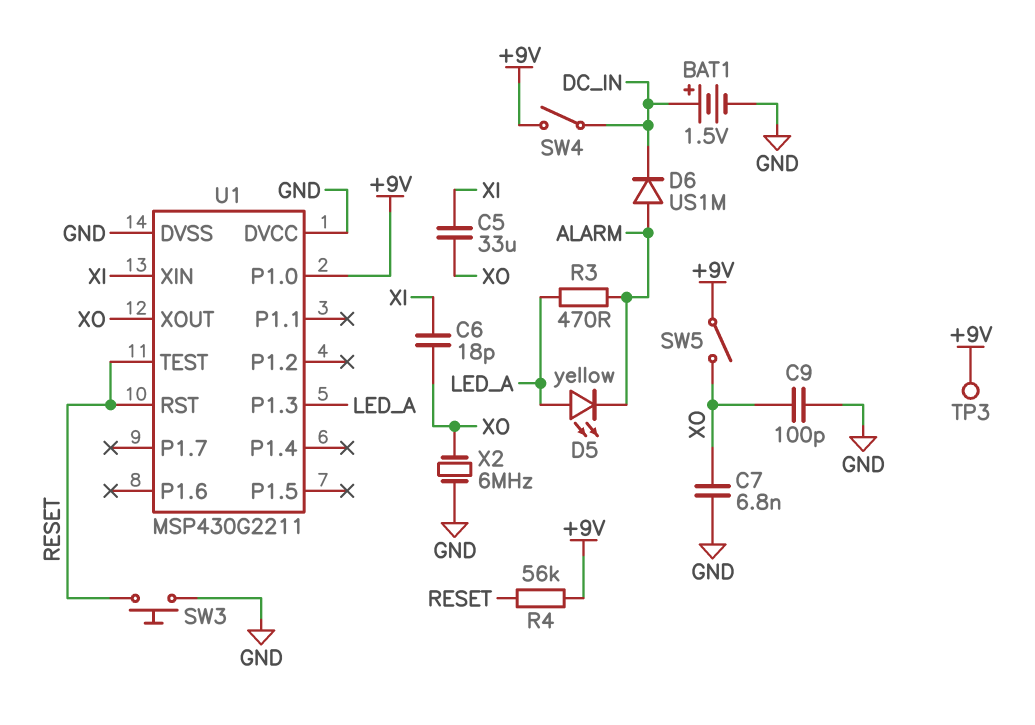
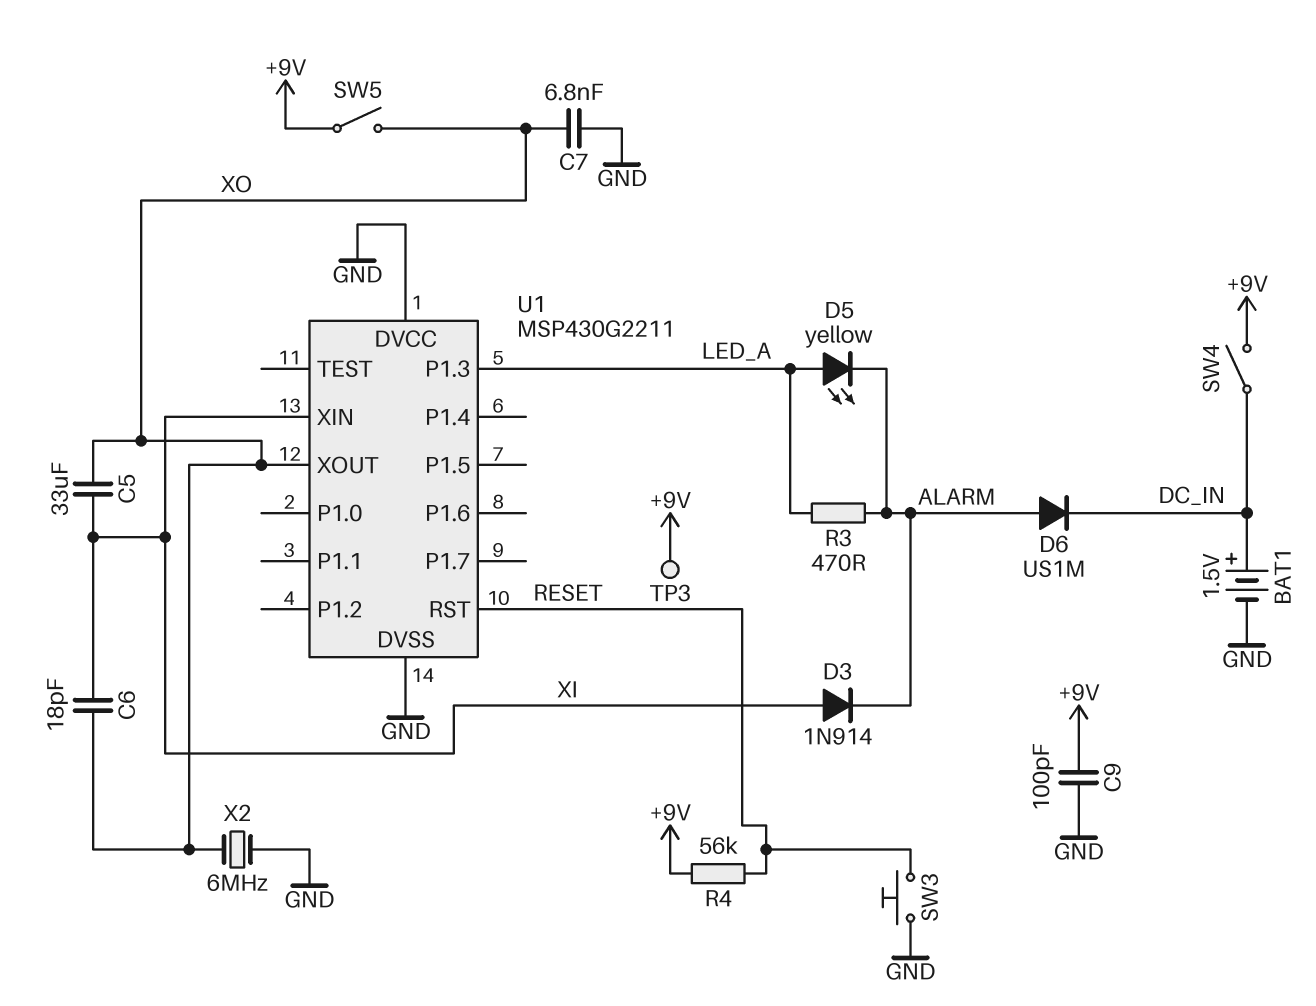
C9: 100pF (GND, XO) -> 100pF (+9V, GND)
D3: none -> diode 1N914 (A XI, K ALARM)
U1 pin P1.0: +9V -> none
U1 pin TEST: RESET -> none

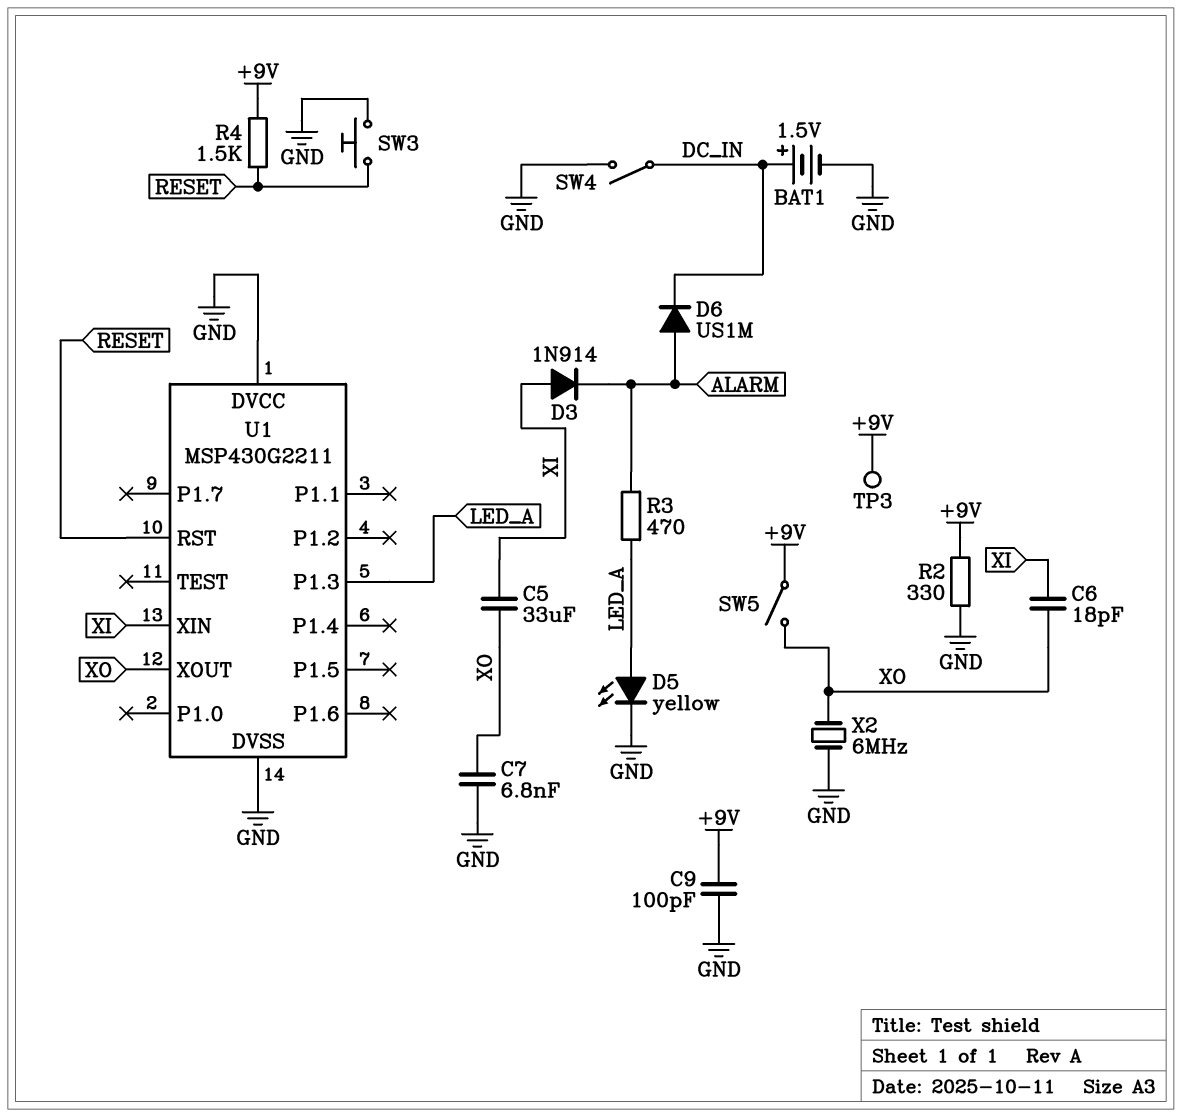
D5: LED yellow (A LED_A, K ALARM) -> LED yellow (A LED_A, K GND)
R2: none -> 330 (+9V, GND)
R4: 56k (+9V, RESET) -> 1.5k (+9V, RESET)
SW4: switch (+9V, DC_IN) -> switch (DC_IN, GND)

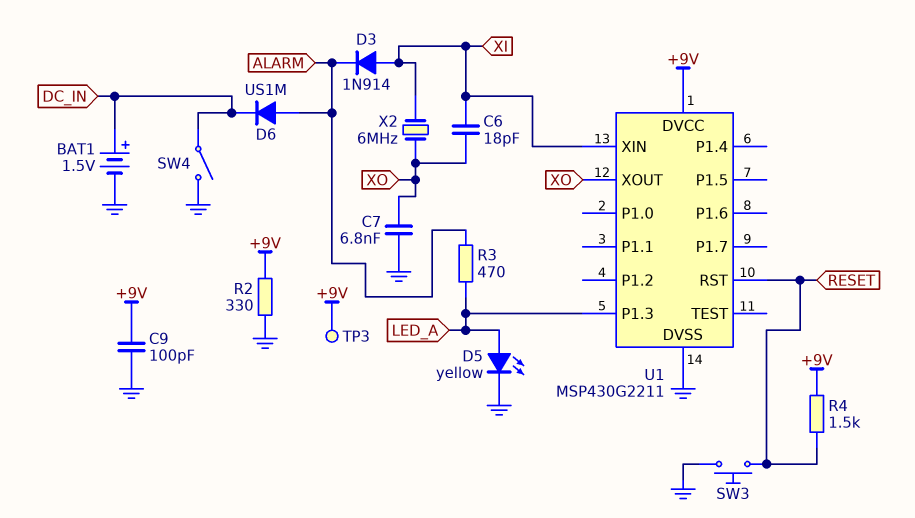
C5: 33uF (XI, XO) -> none
SW5: switch (+9V, XO) -> none
U1 pin DVCC: GND -> +9V
X2: 6MHz (GND, XO) -> 6MHz (XI, XO)

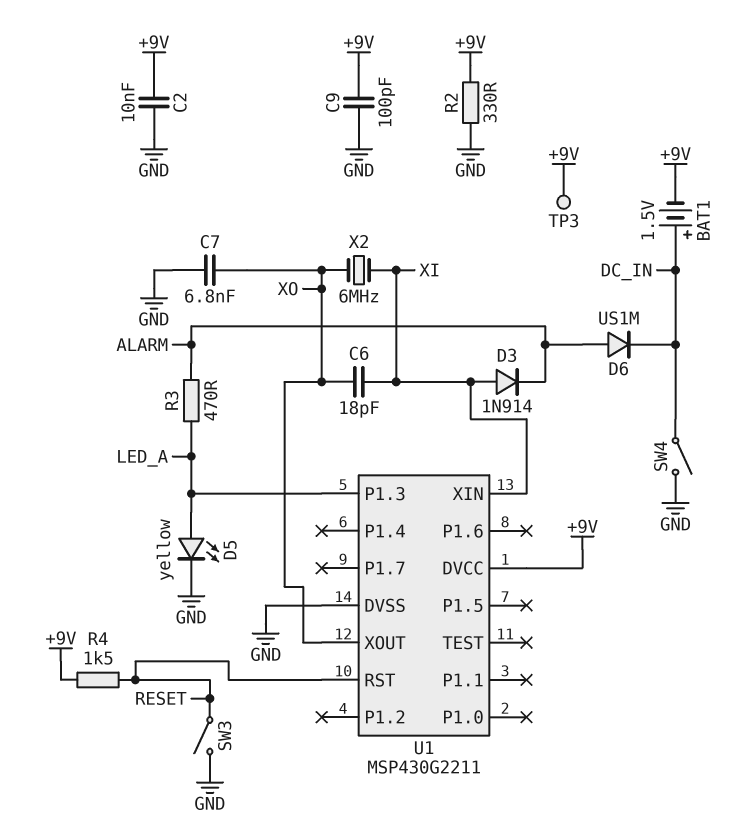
BAT1: 1.5V (plus DC_IN, minus GND) -> 1.5V (plus DC_IN, minus +9V)
C2: none -> 10nF (+9V, GND)
SW3: button (GND, RESET) -> switch (GND, RESET)

